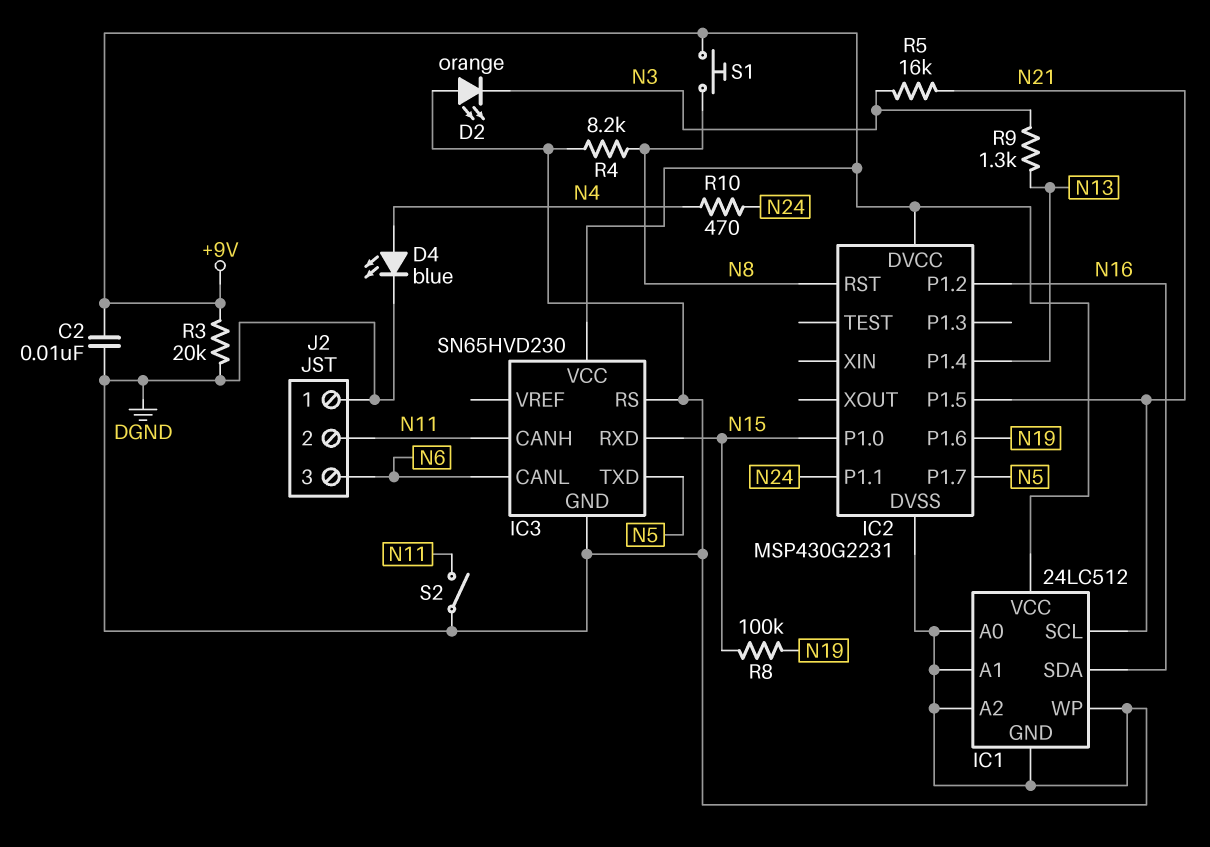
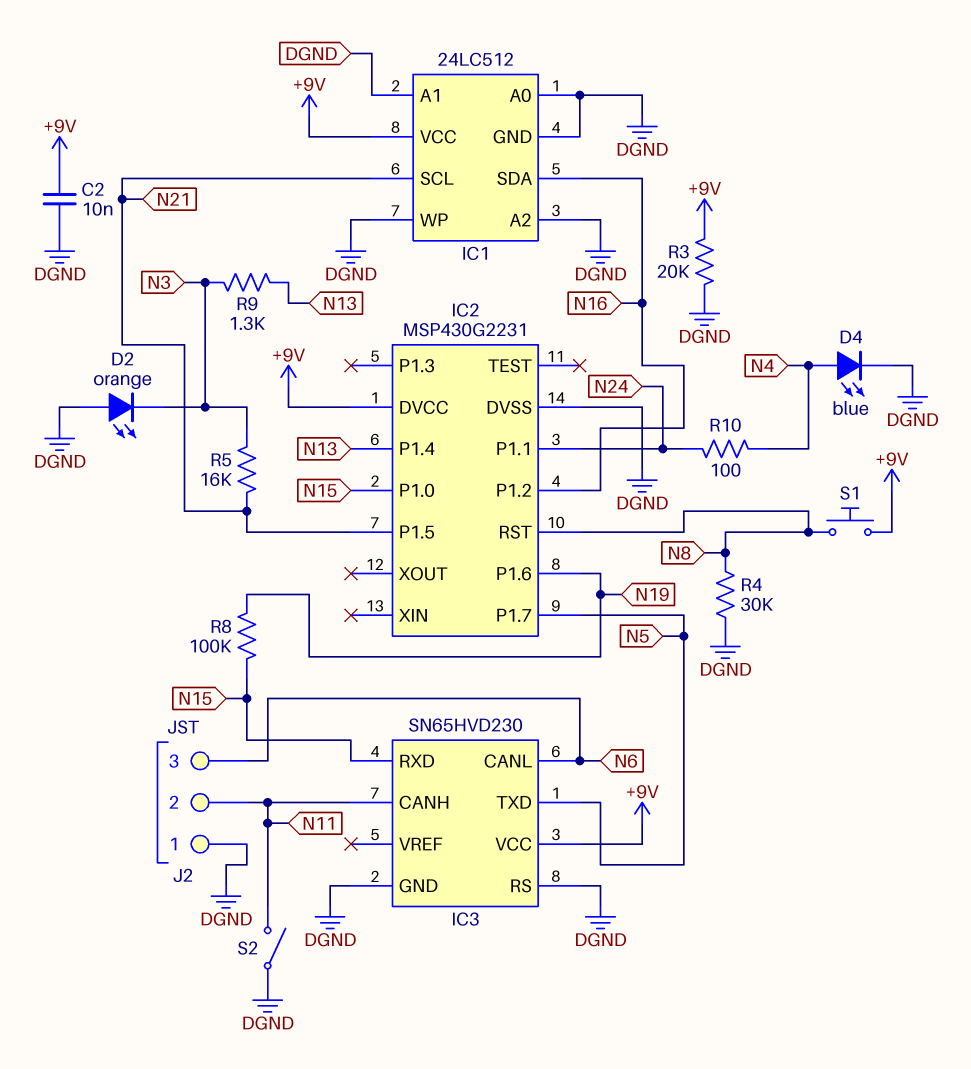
R4: 8.2k (DGND, N8) -> 30k (DGND, N8)
R10: 470 (N4, N24) -> 100 (N4, N24)

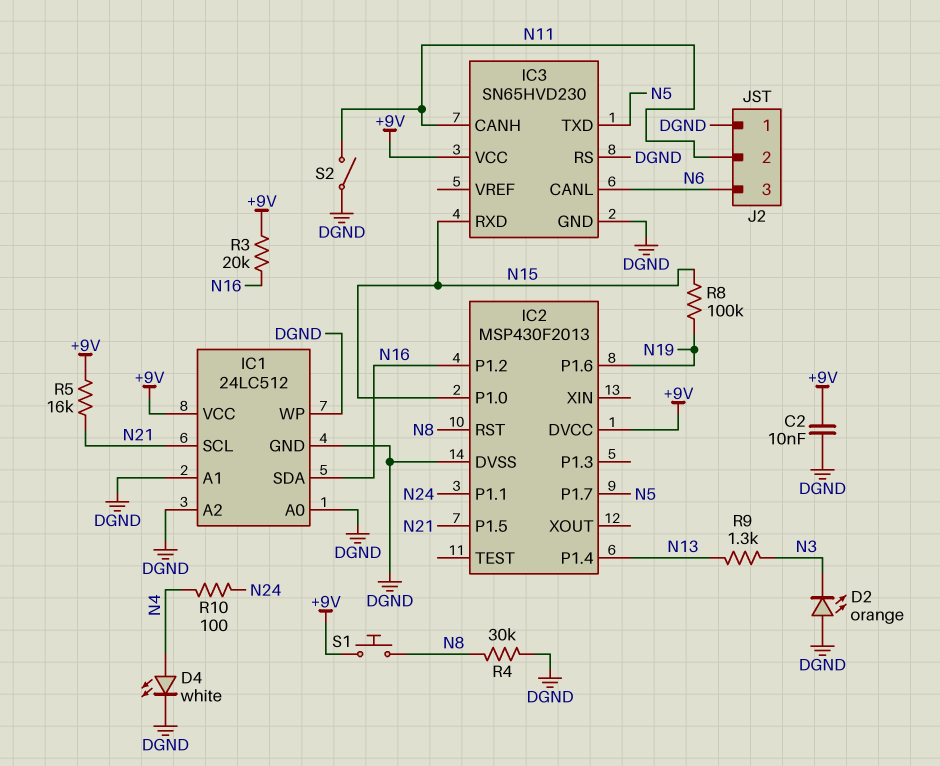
D4: LED blue (A N4, K DGND) -> LED white (A N4, K DGND)
IC2: MSP430G2231 -> MSP430F2013
R3: 20k (+9V, DGND) -> 20k (+9V, N16)
R5: 16k (N3, N21) -> 16k (+9V, N21)

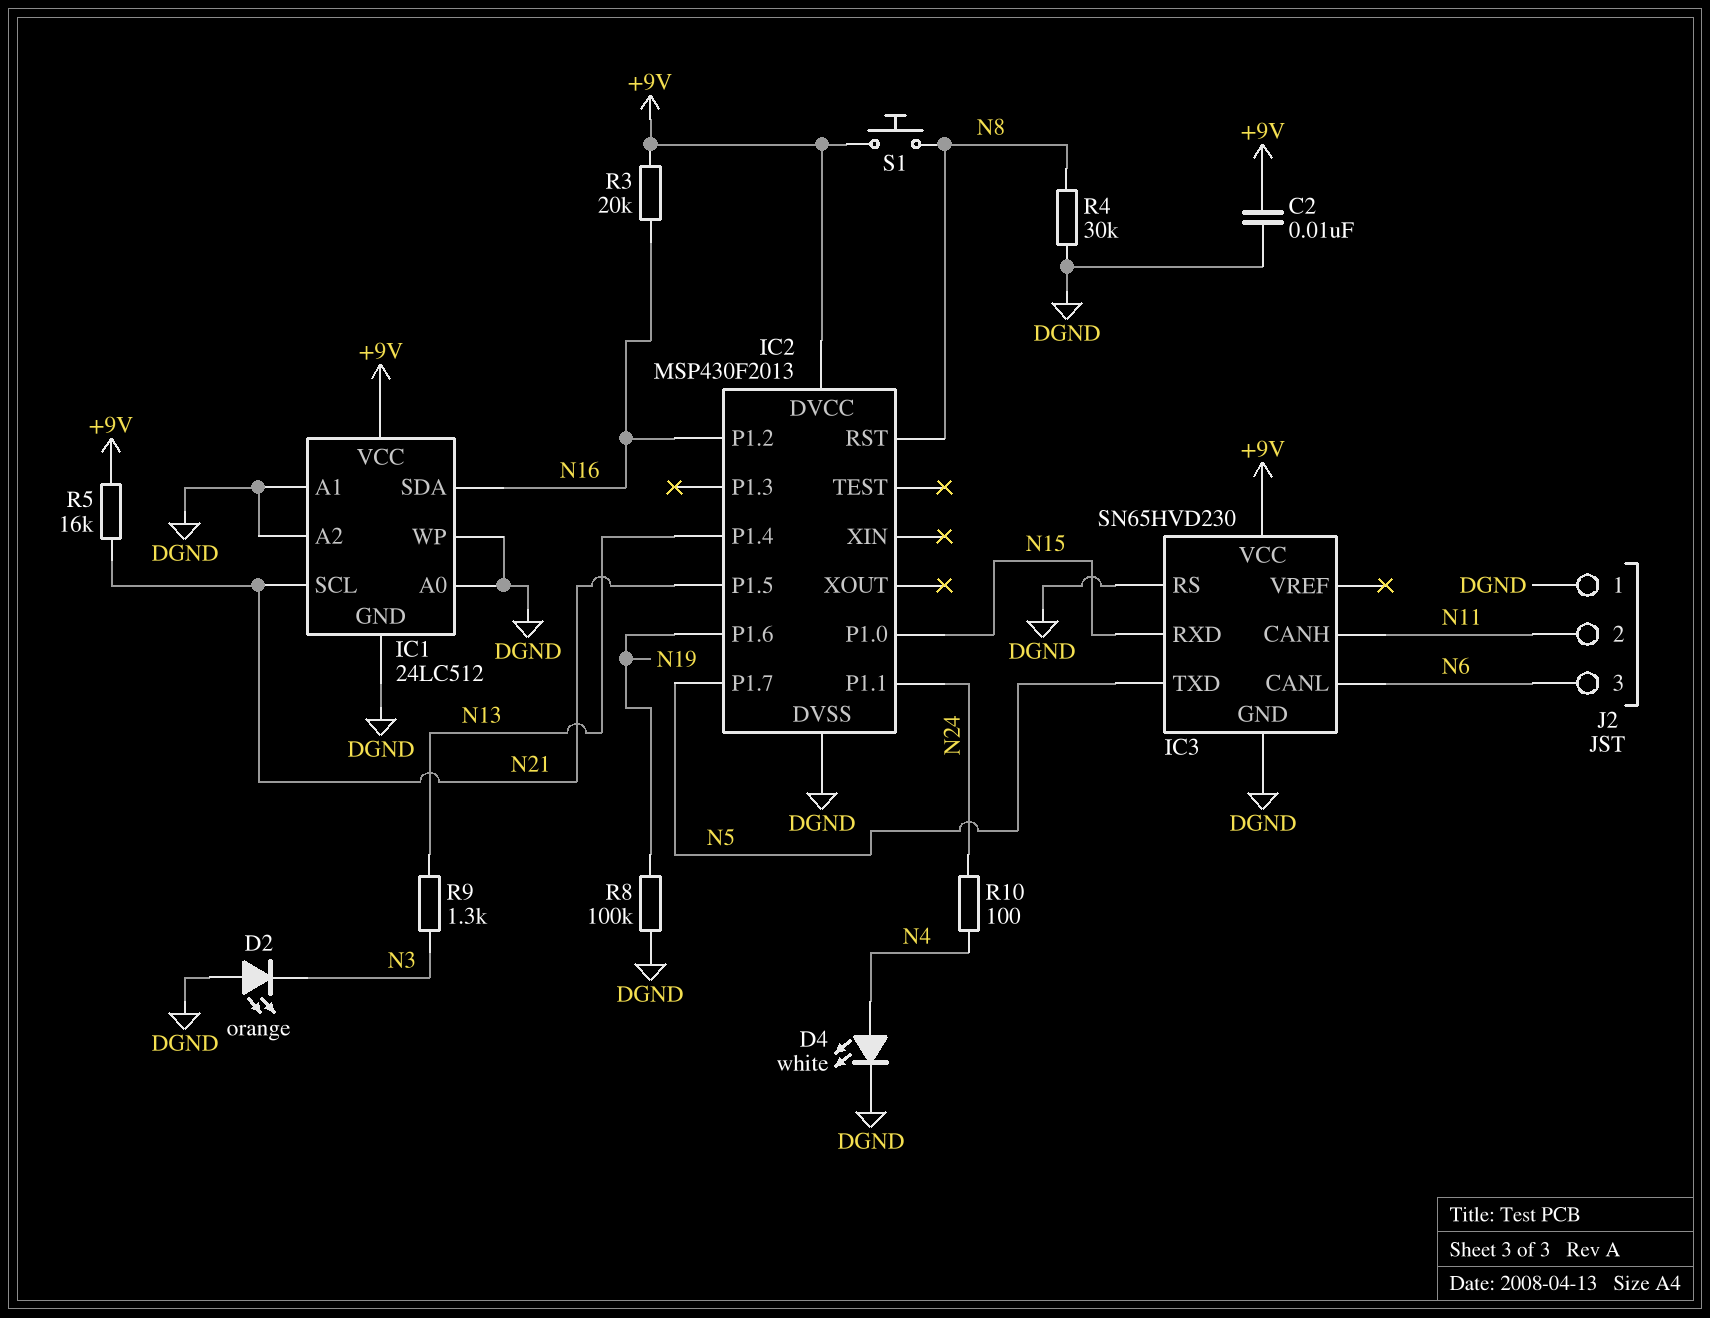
R8: 100k (N15, N19) -> 100k (DGND, N19)
S2: switch (DGND, N11) -> none

